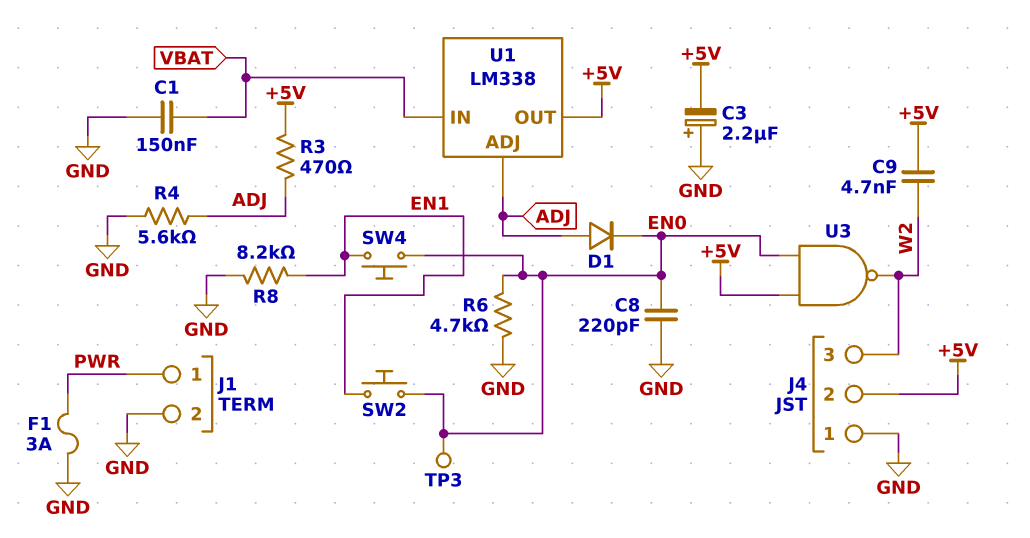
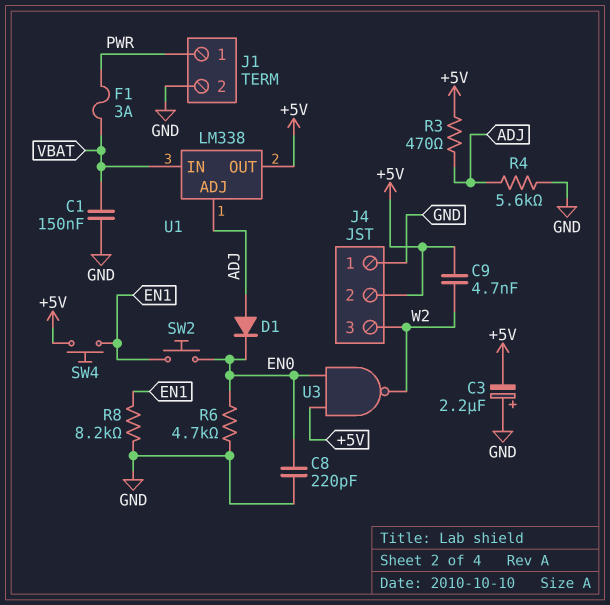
F1: 3A (GND, PWR) -> 3A (PWR, VBAT)
SW4: button (EN0, EN1) -> button (+5V, EN1)
TP3: test point (EN0) -> none

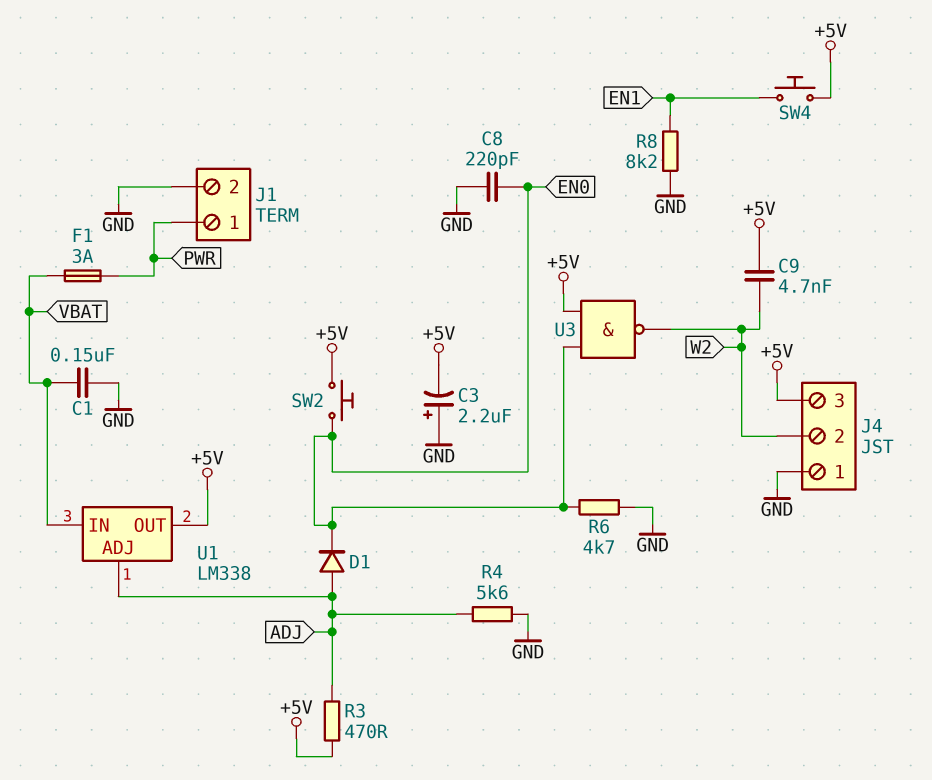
J4 pin 2: +5V -> W2
J4 pin 3: W2 -> +5V
SW2: button (EN0, EN1) -> button (+5V, EN0)

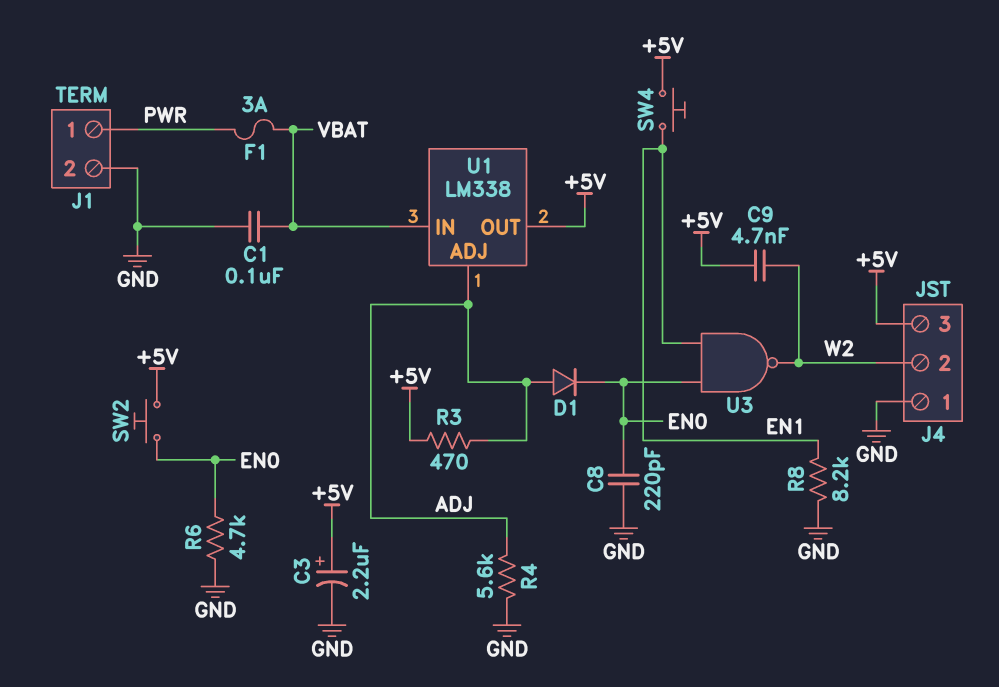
C1: 150nF (GND, VBAT) -> 100nF (GND, VBAT)
C3: 2.2uF (plus GND, minus +5V) -> 2.2uF (plus +5V, minus GND)
U3: NAND (in +5V, in EN0, out W2) -> NAND (in EN0, in EN1, out W2)

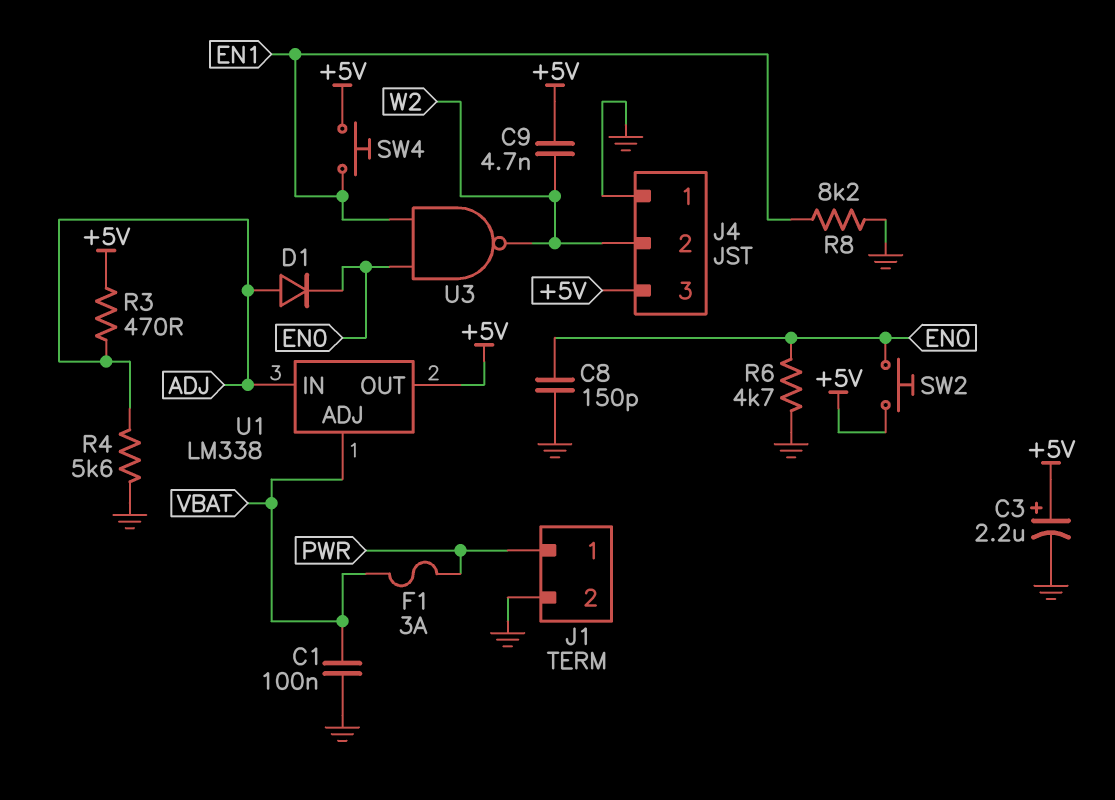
C8: 220pF (EN0, GND) -> 150pF (EN0, GND)
U1 pin ADJ: ADJ -> VBAT
U1 pin IN: VBAT -> ADJ

